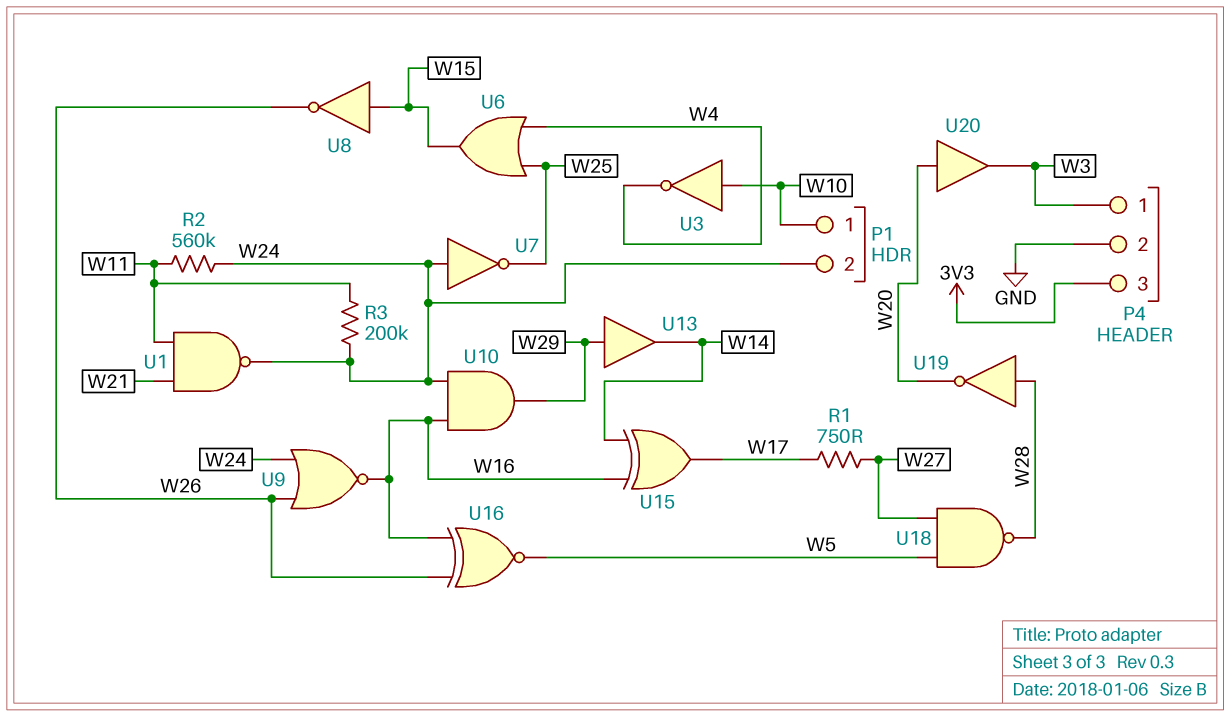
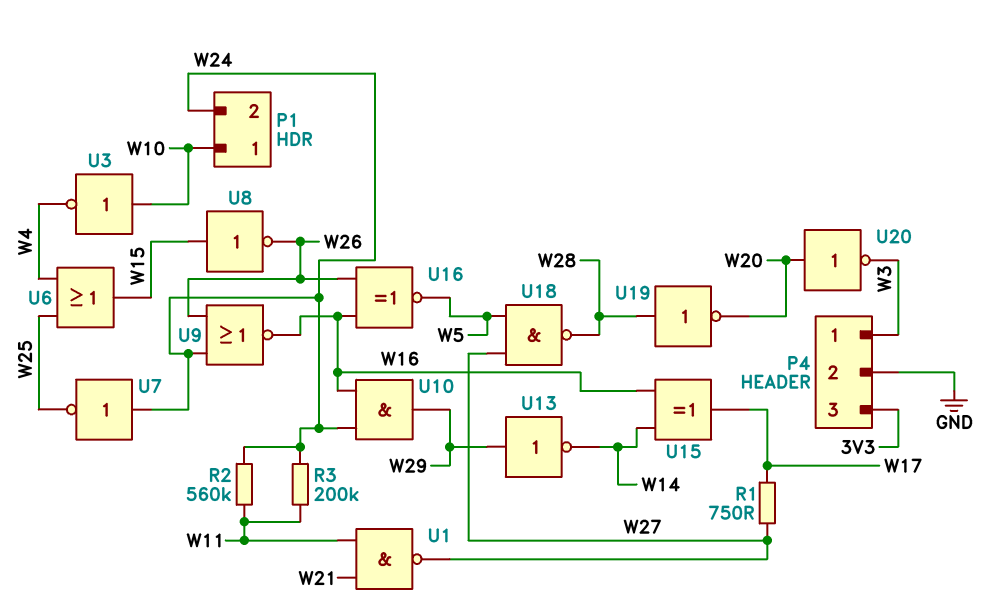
U1: NAND (in W11, in W21, out W24) -> NAND (in W11, in W21, out W27)
U13: buffer (in W29, out W14) -> NOT (in W29, out W14)
U20: buffer (in W20, out W3) -> NOT (in W20, out W3)

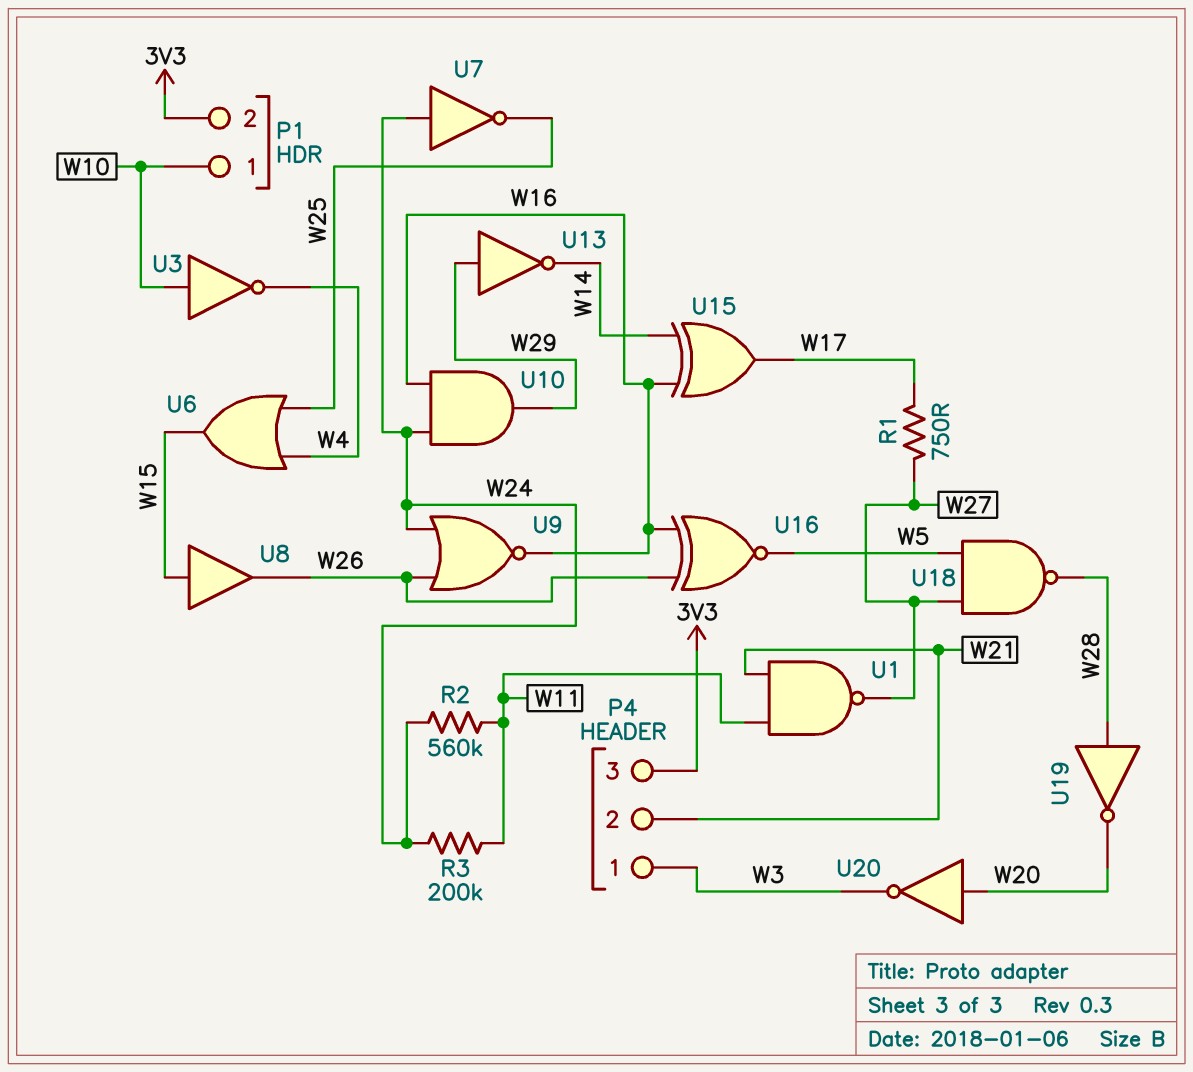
P1 pin 2: W24 -> 3V3
P4 pin 2: GND -> W21
U8: NOT (in W15, out W26) -> buffer (in W15, out W26)

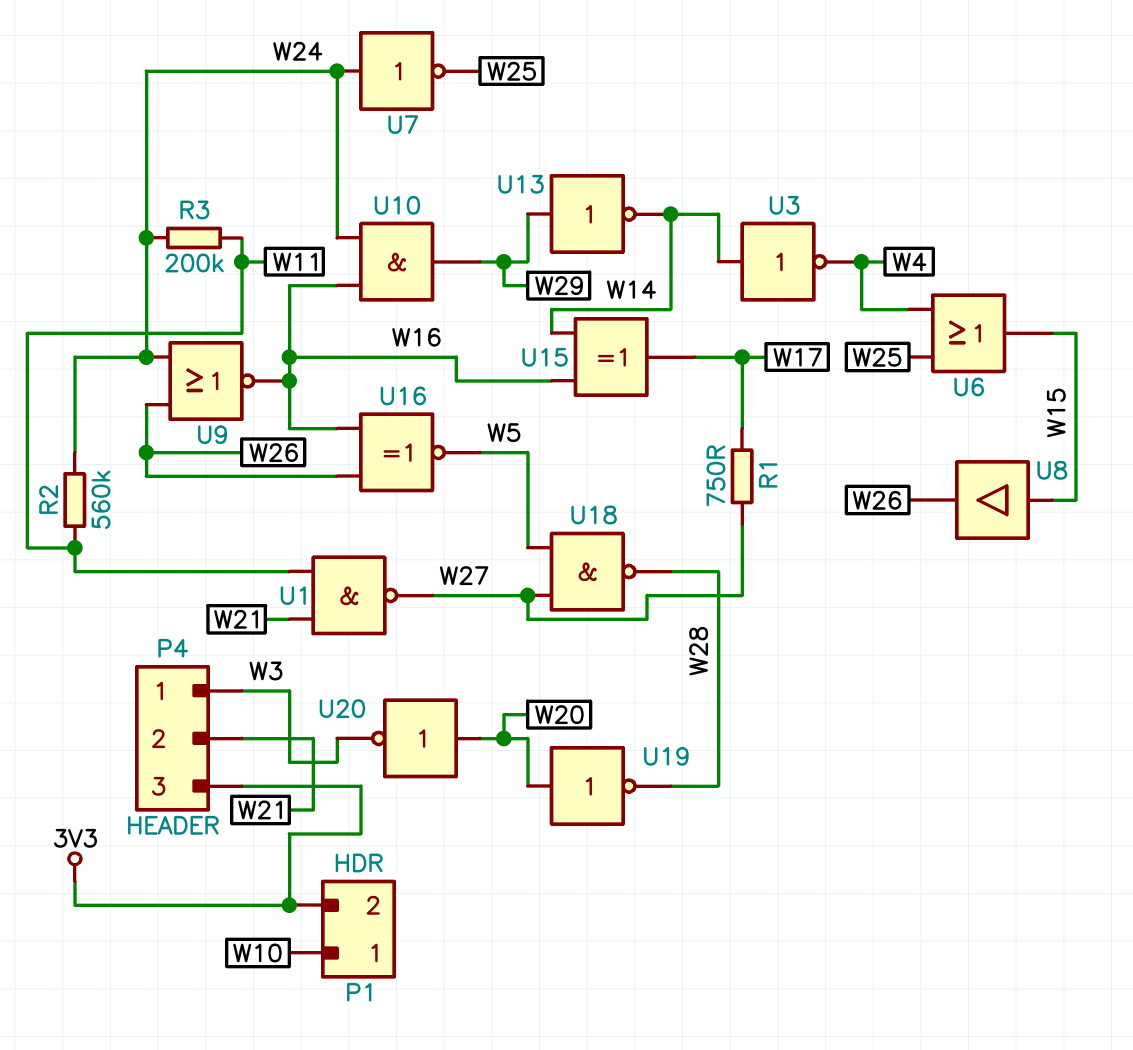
U3: NOT (in W10, out W4) -> NOT (in W14, out W4)
U19: NOT (in W28, out W20) -> NOT (in W20, out W28)

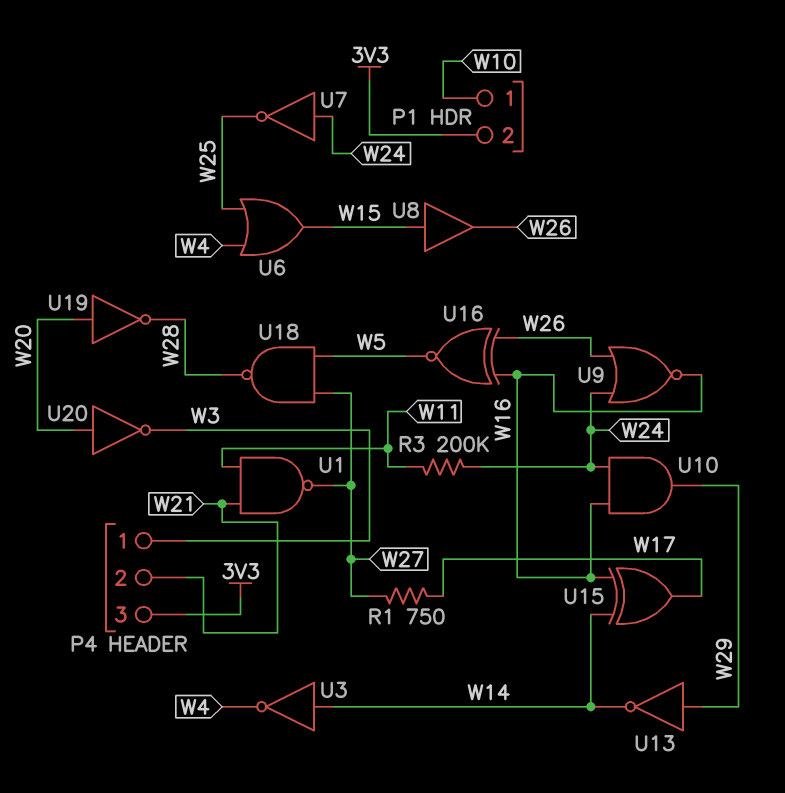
R2: 560k (W11, W24) -> none

